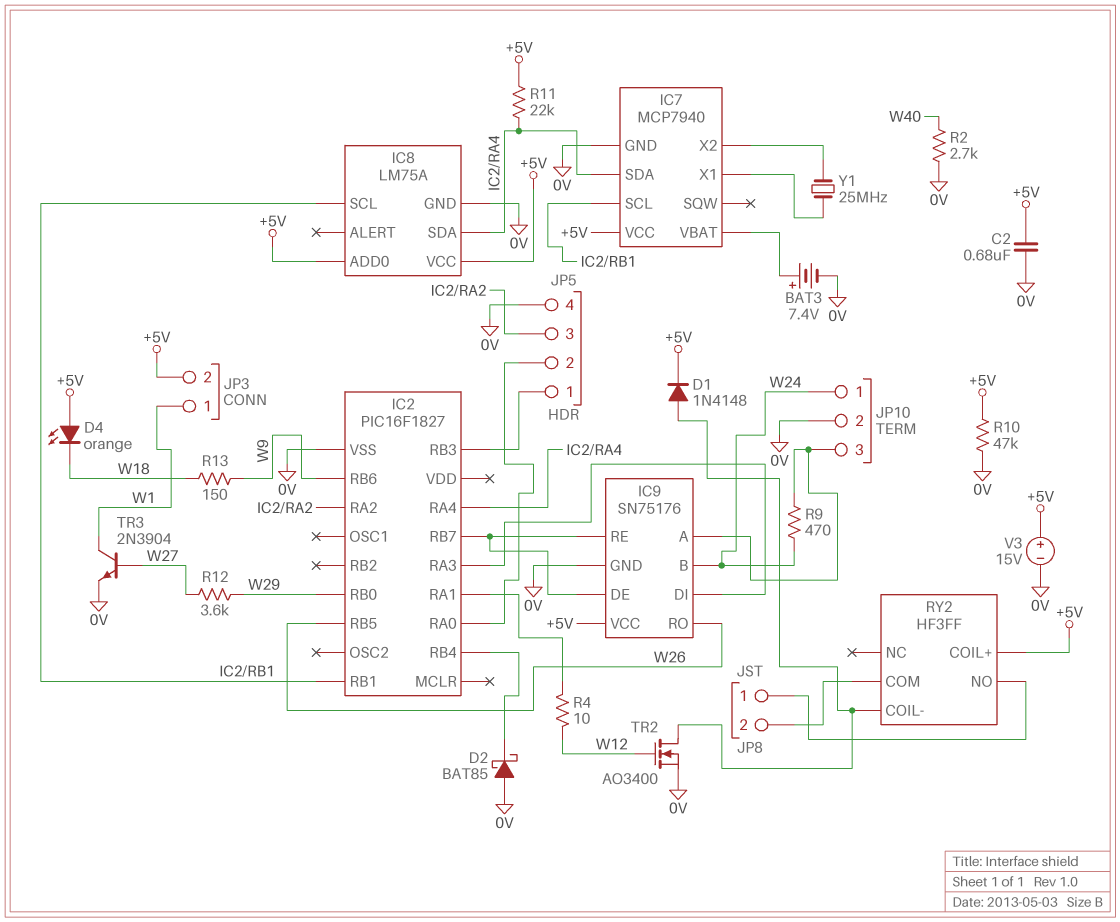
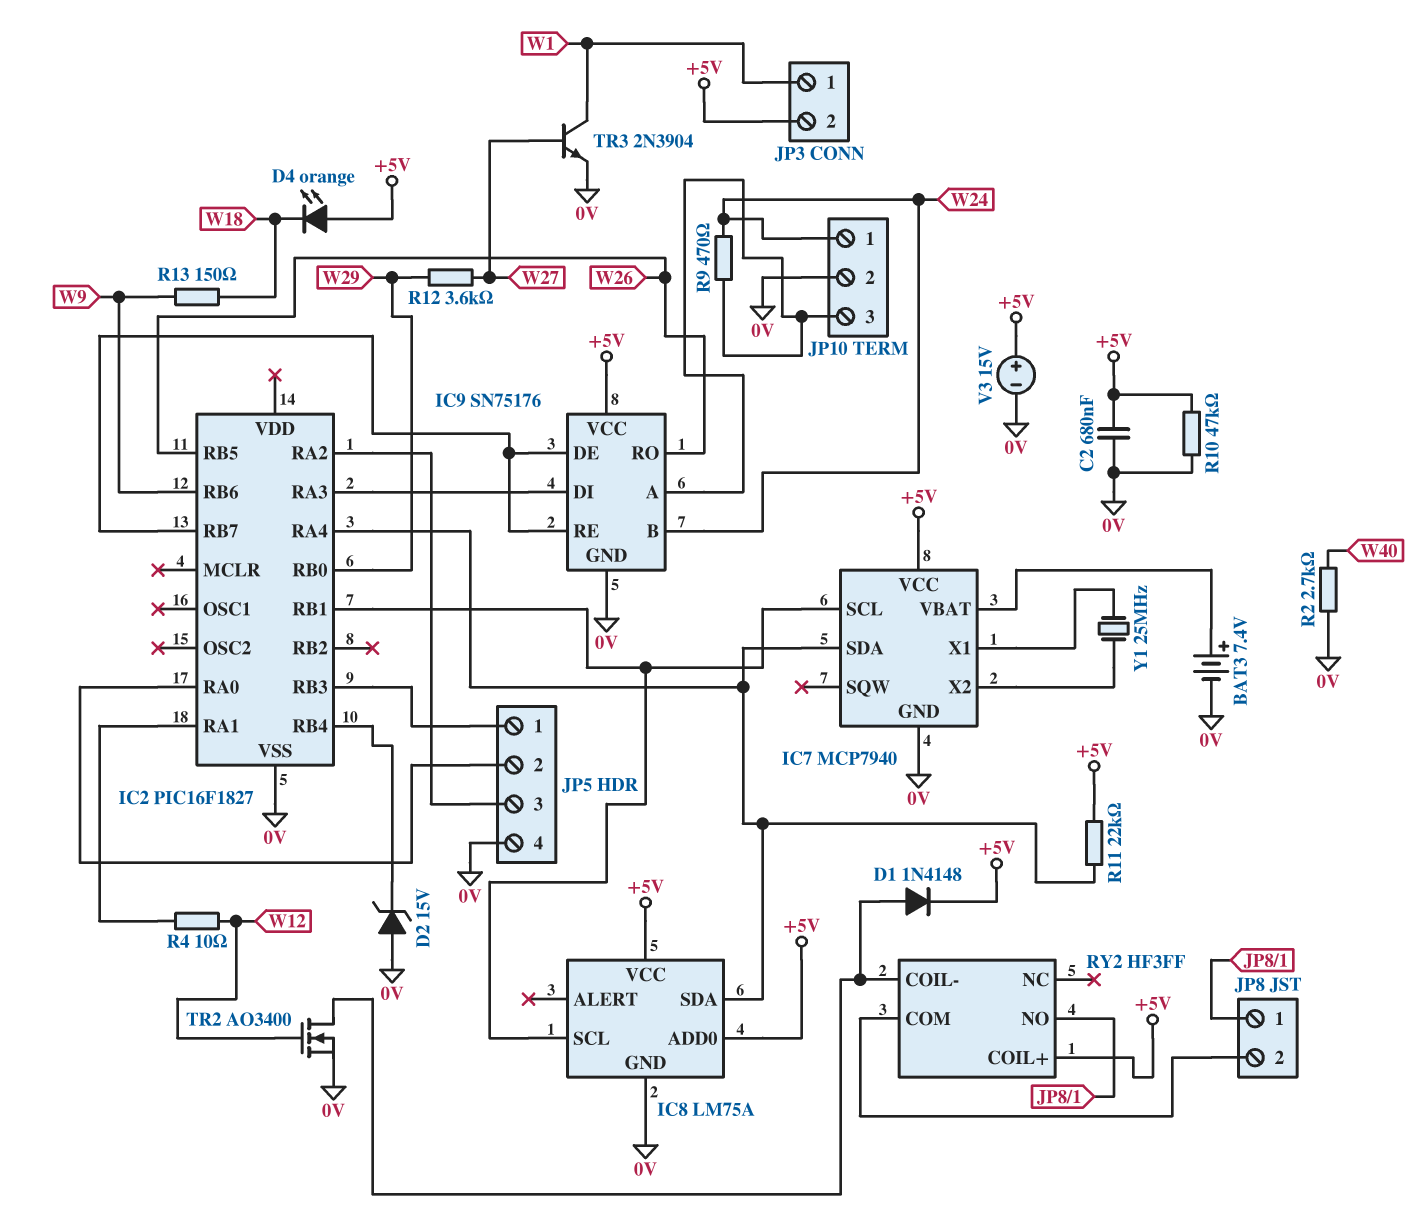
D2: schottky BAT85 (A 0V, K IC2/RB4) -> zener 15V (A 0V, K IC2/RB4)

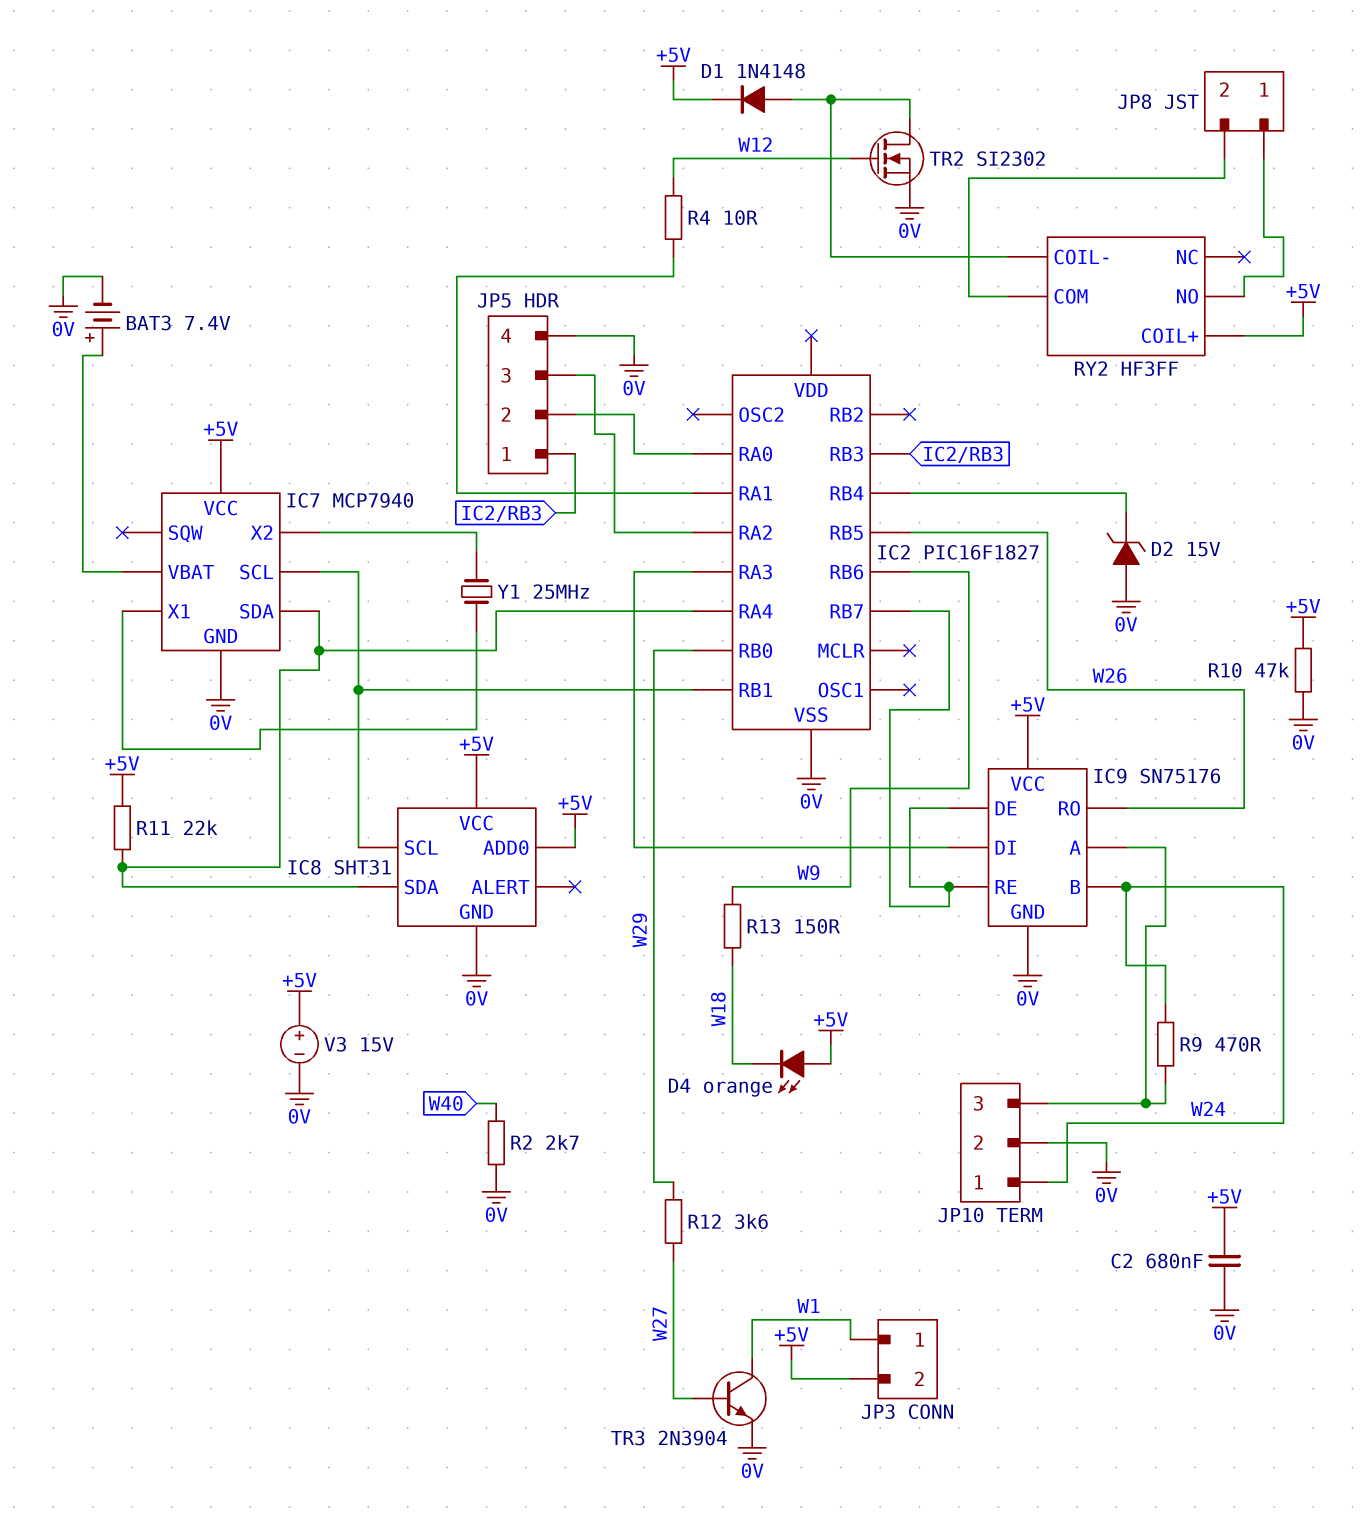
IC8: LM75A -> SHT31
TR2: NMOS AO3400 (G W12, D RY2/COIL-, S 0V) -> NMOS SI2302 (G W12, D RY2/COIL-, S 0V)

